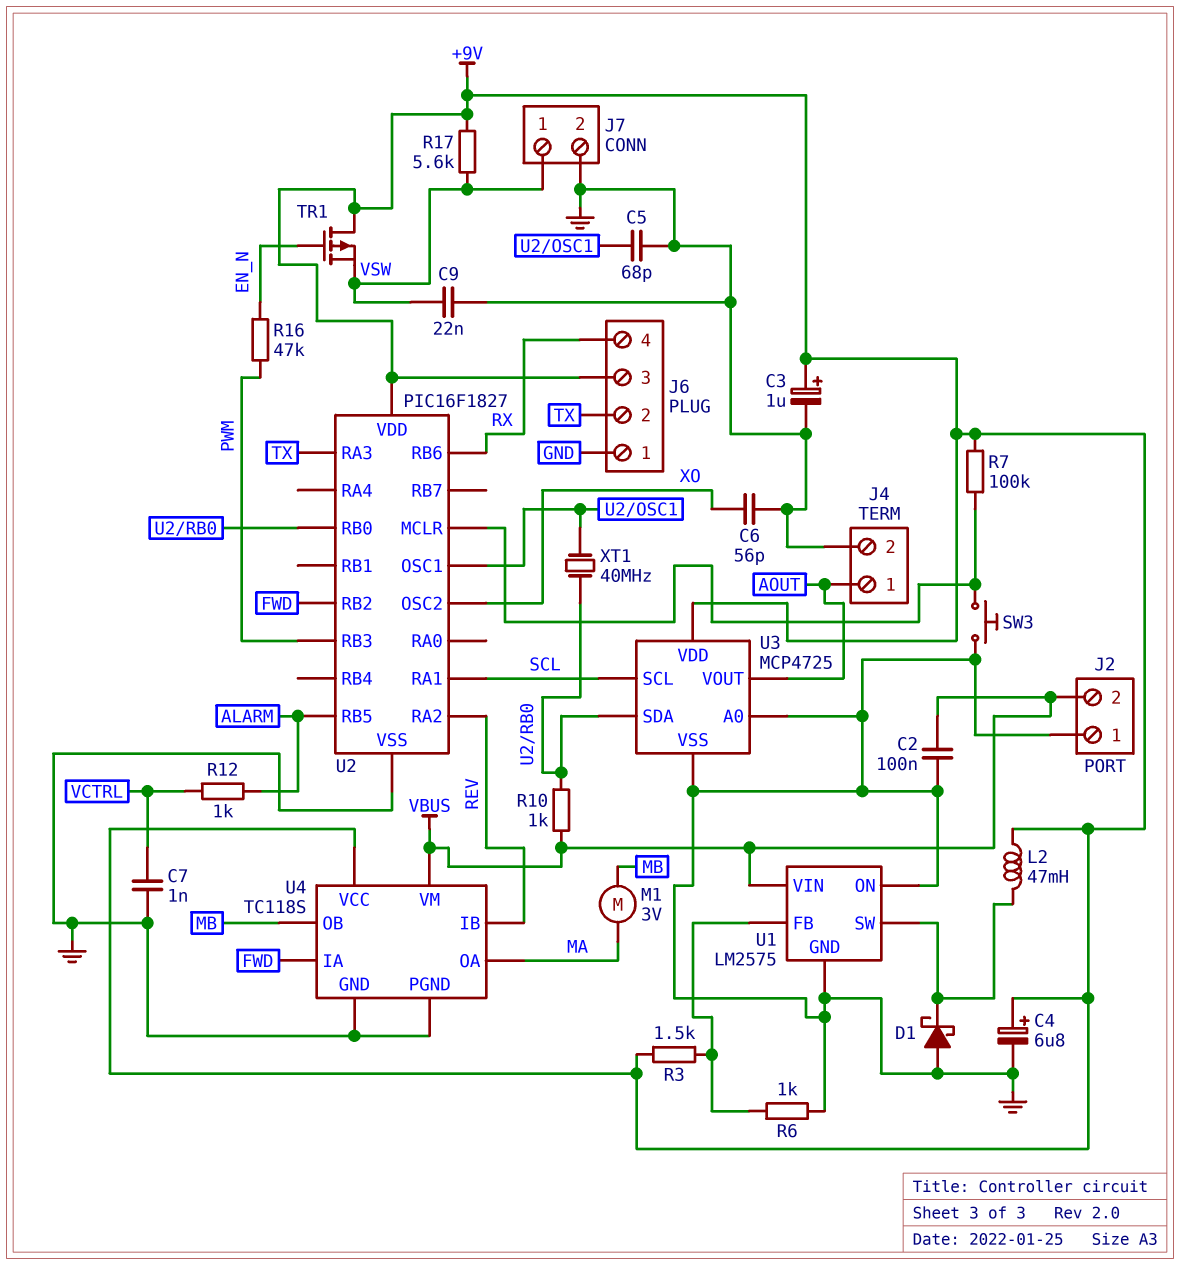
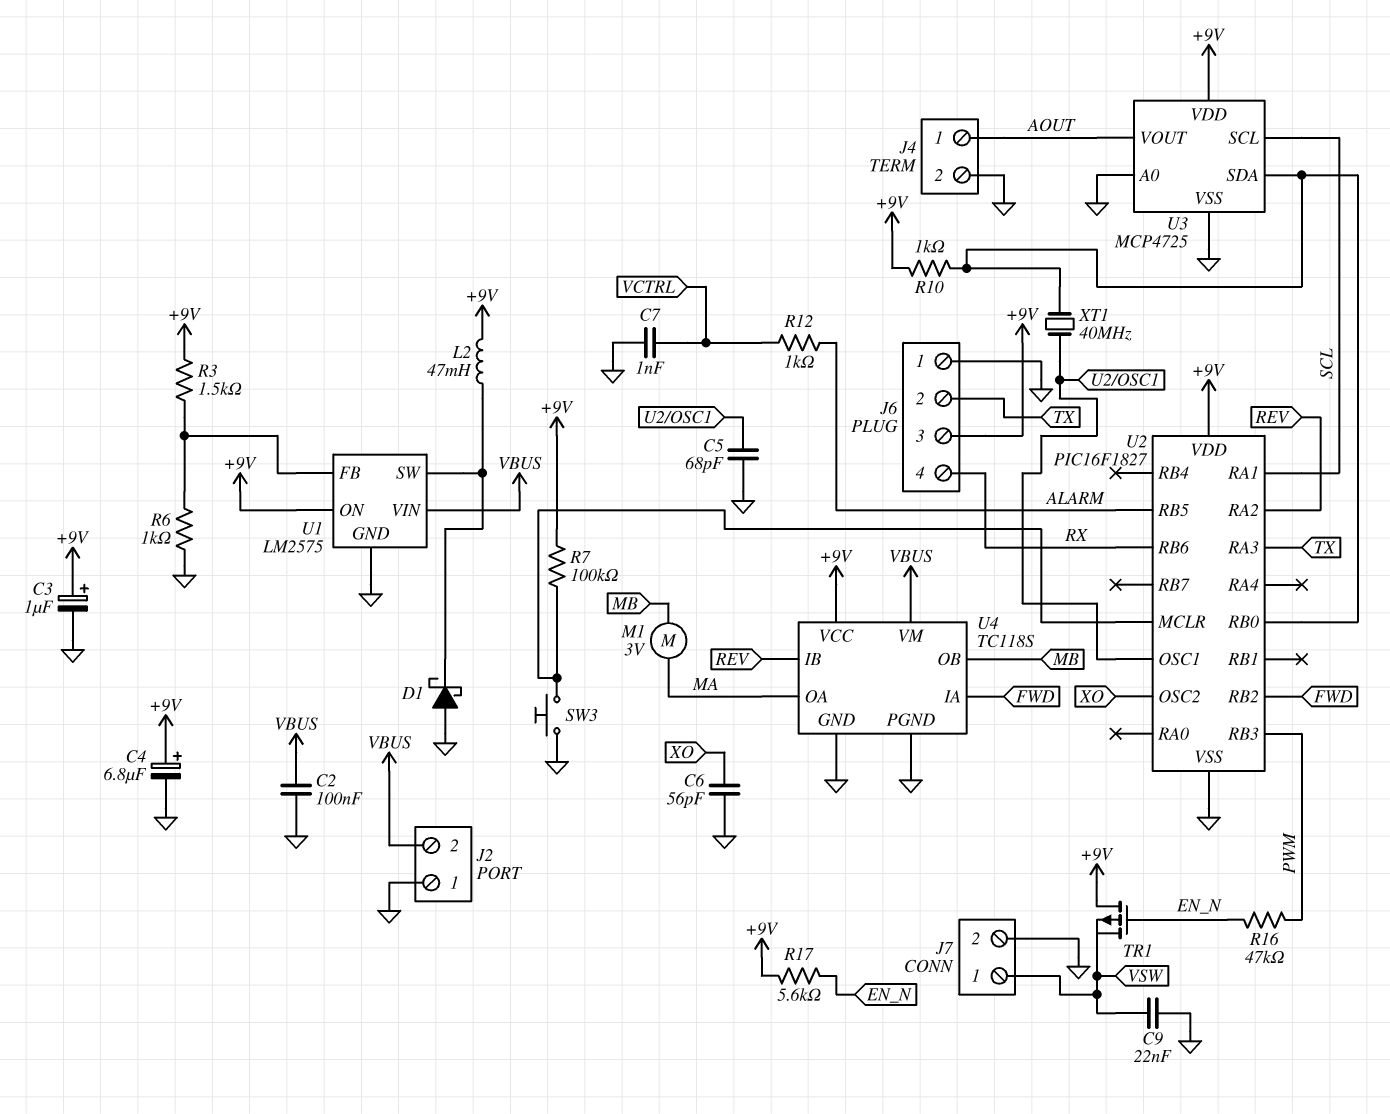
R10: 1k (U2/RB0, VBUS) -> 1k (+9V, U2/RB0)
R17: 5.6k (+9V, VSW) -> 5.6k (+9V, EN_N)
U1 pin ON: GND -> +9V

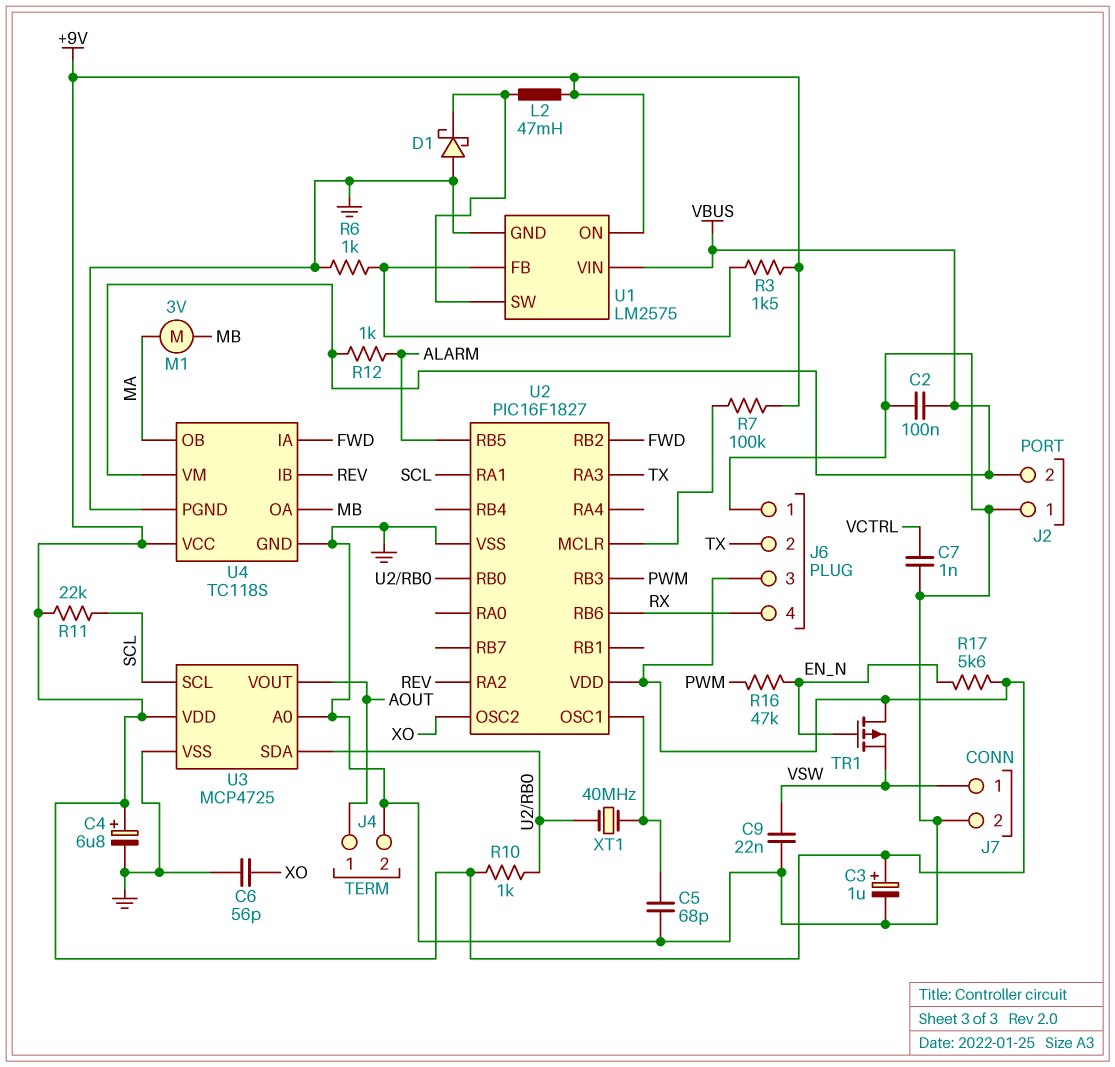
R11: none -> 22k (+9V, SCL)
R12: 1k (ALARM, VCTRL) -> 1k (ALARM, VBUS)
SW3: button (GND, U2/MCLR) -> none
U4 pin OA: MA -> MB
U4 pin OB: MB -> MA

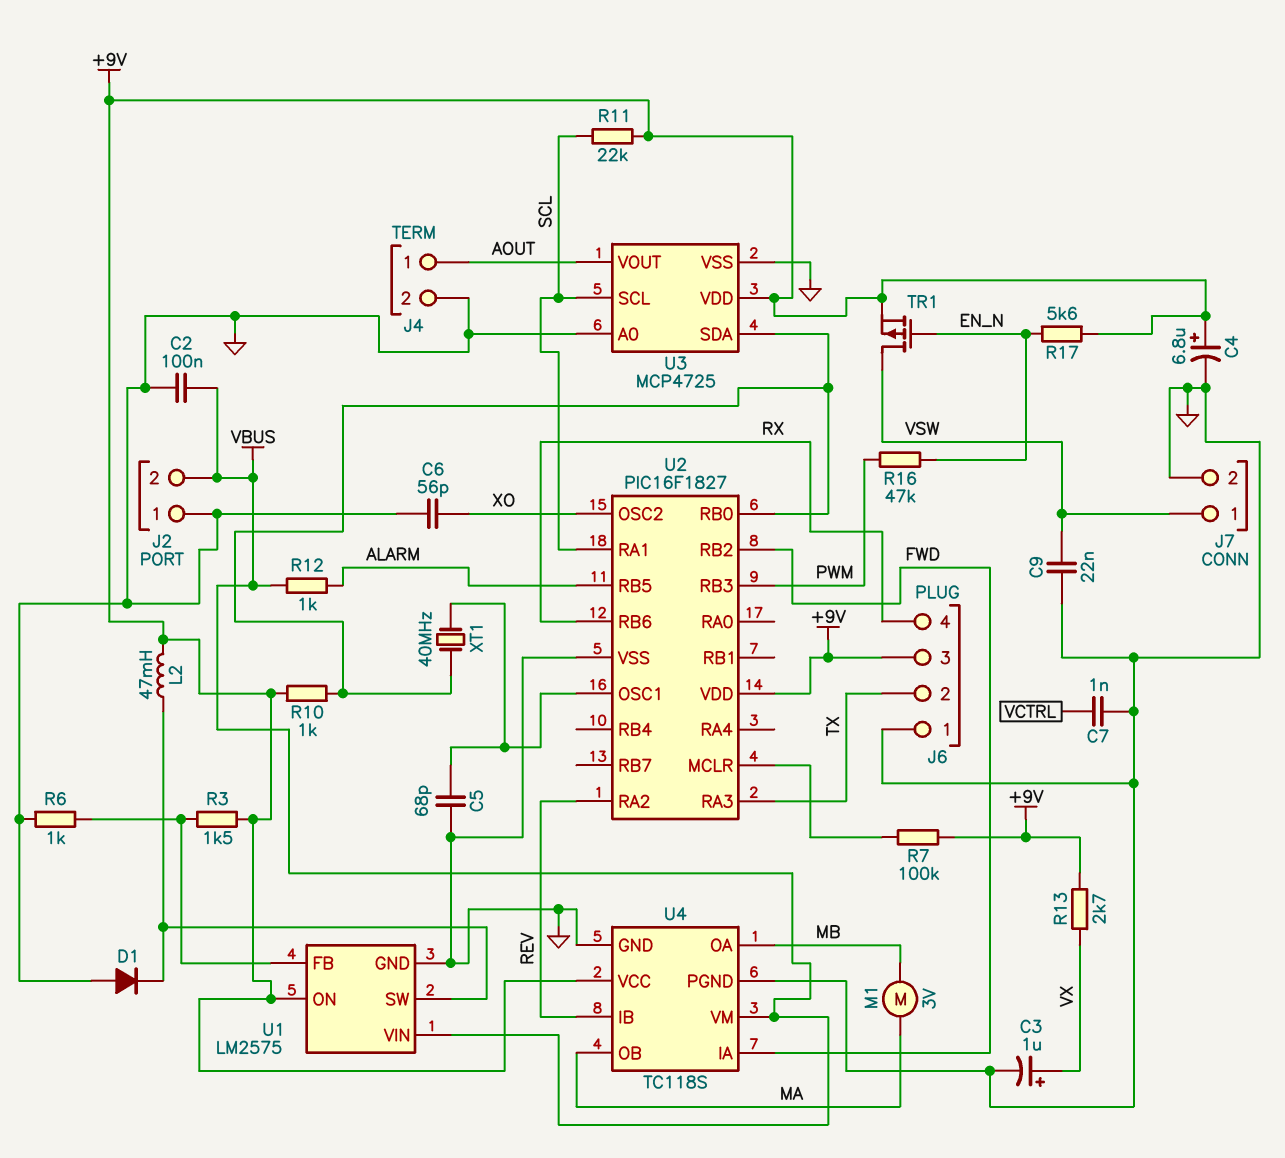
C3: 1uF (plus +9V, minus GND) -> 1uF (plus VX, minus GND)
D1: schottky (A GND, K U1/SW) -> diode (A GND, K U1/SW)
R13: none -> 2.7k (+9V, VX)
TR1: PMOS (G EN_N, D +9V, S VSW) -> PMOS (G EN_N, D VSW, S +9V)

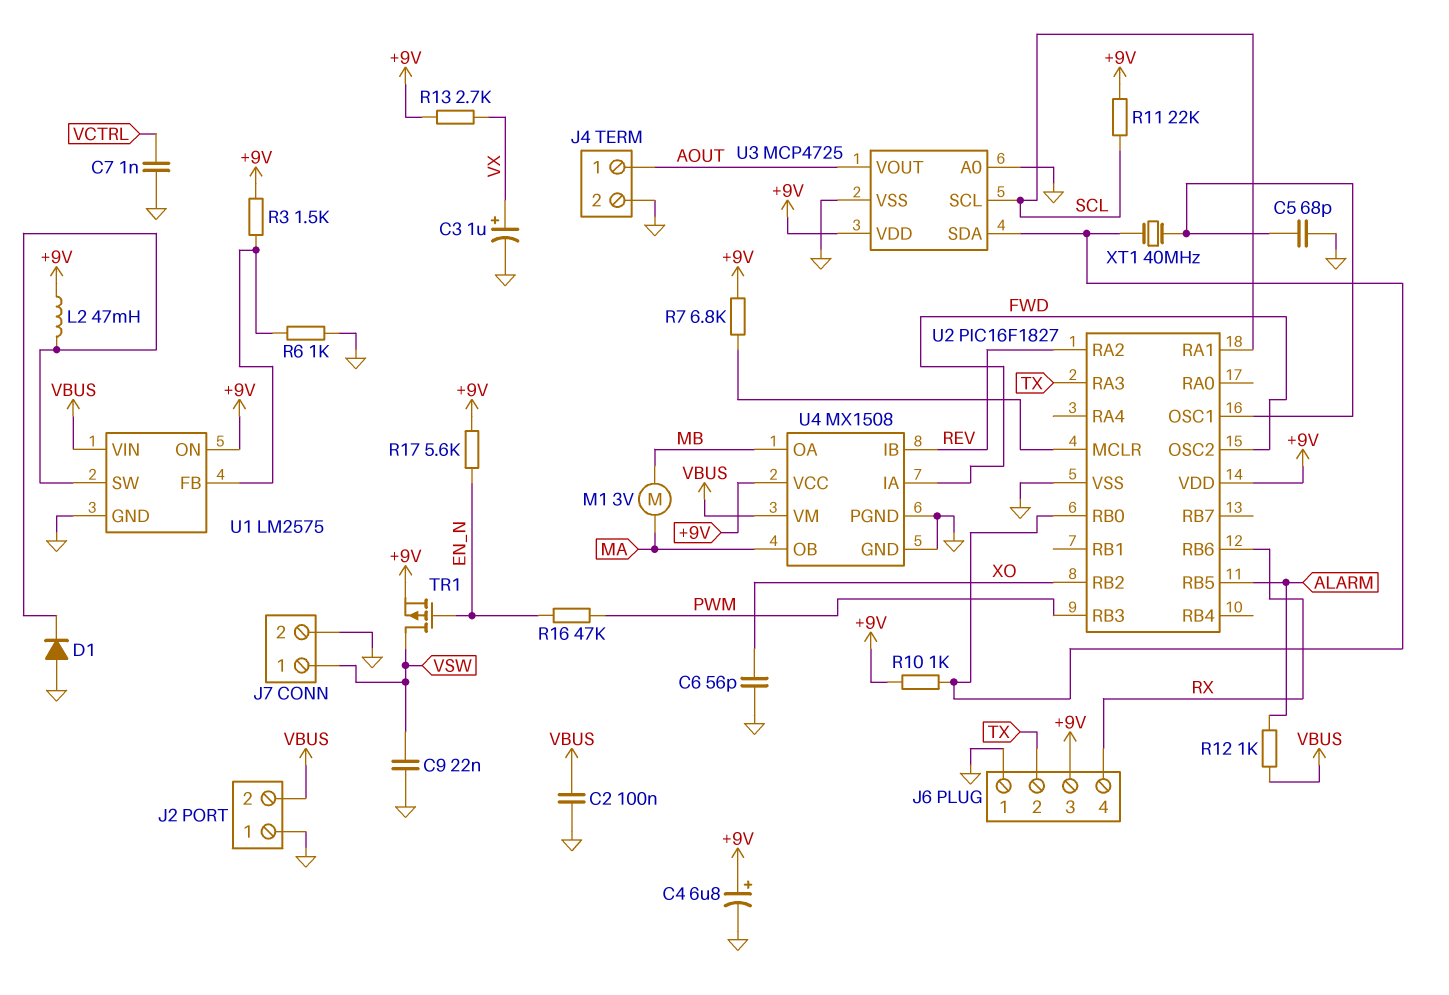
R7: 100k (+9V, U2/MCLR) -> 6.8k (+9V, U2/MCLR)
U2 pin OSC2: XO -> FWD
U2 pin RB2: FWD -> XO
U4: TC118S -> MX1508

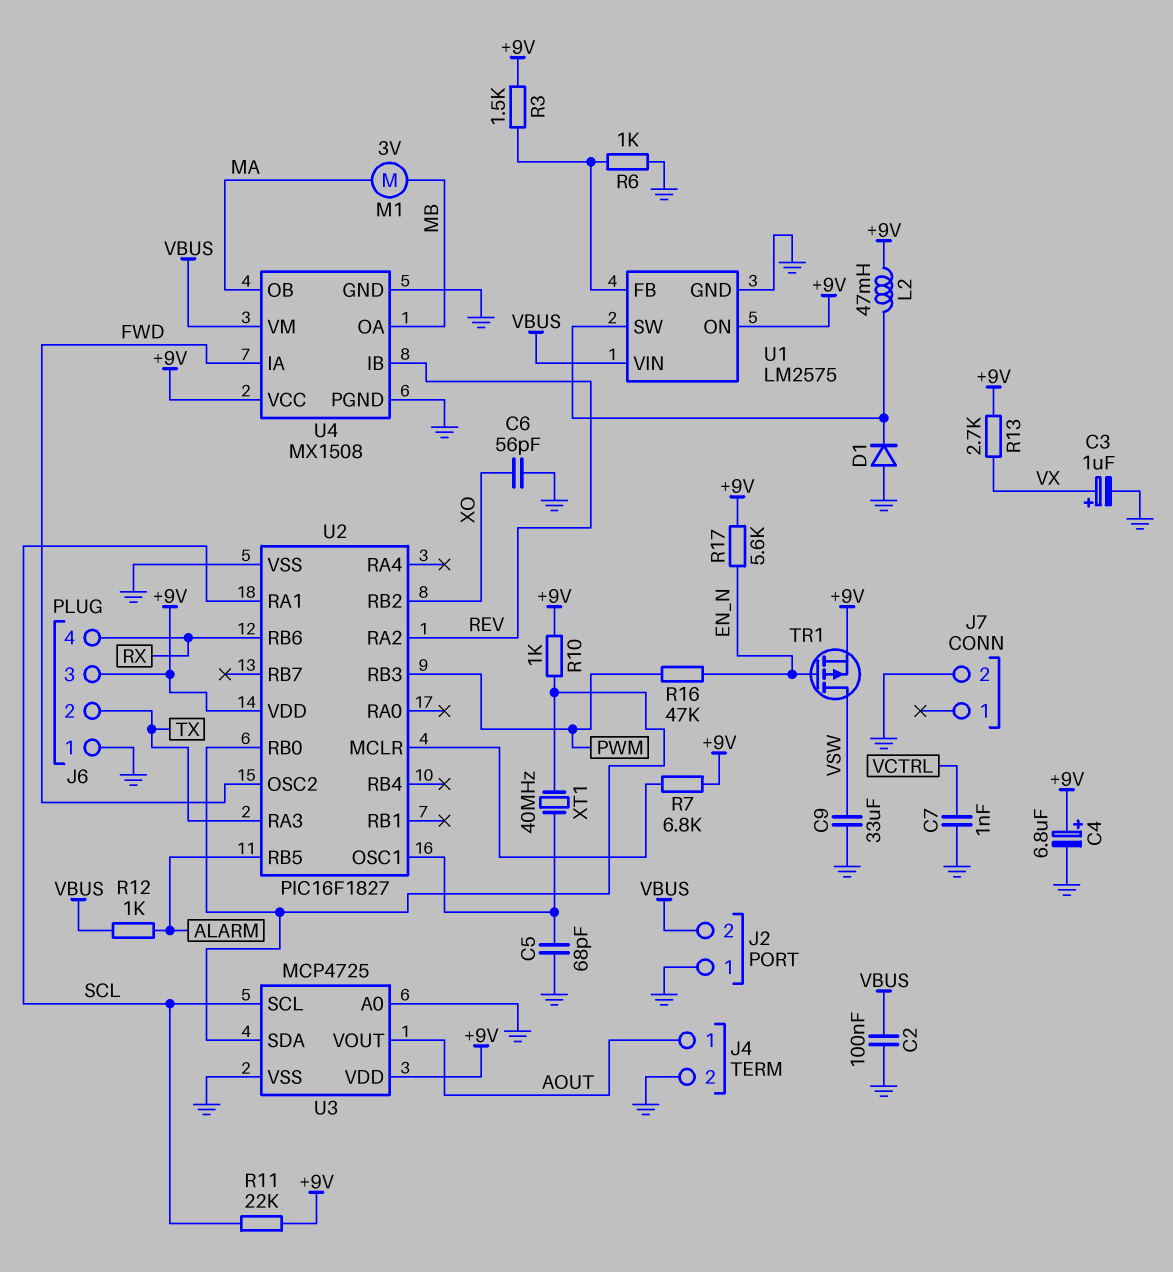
C9: 22nF (GND, VSW) -> 33uF (GND, VSW)
J7 pin 1: VSW -> none

